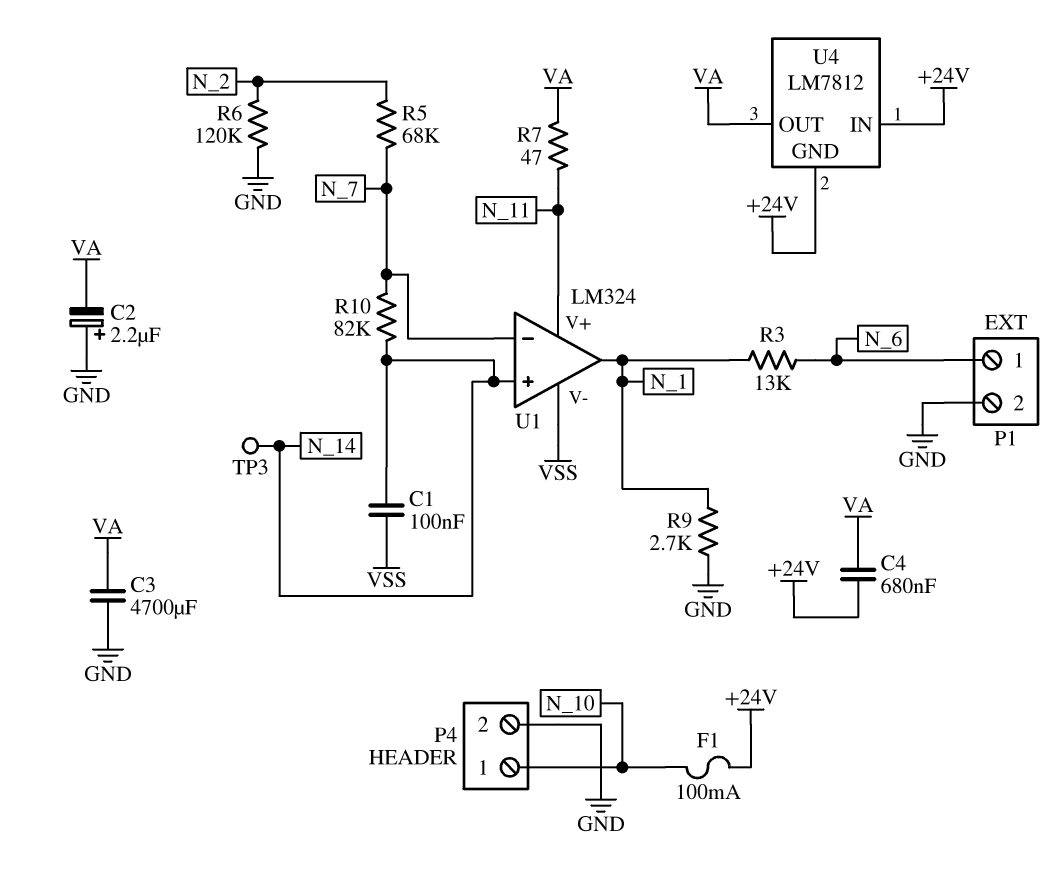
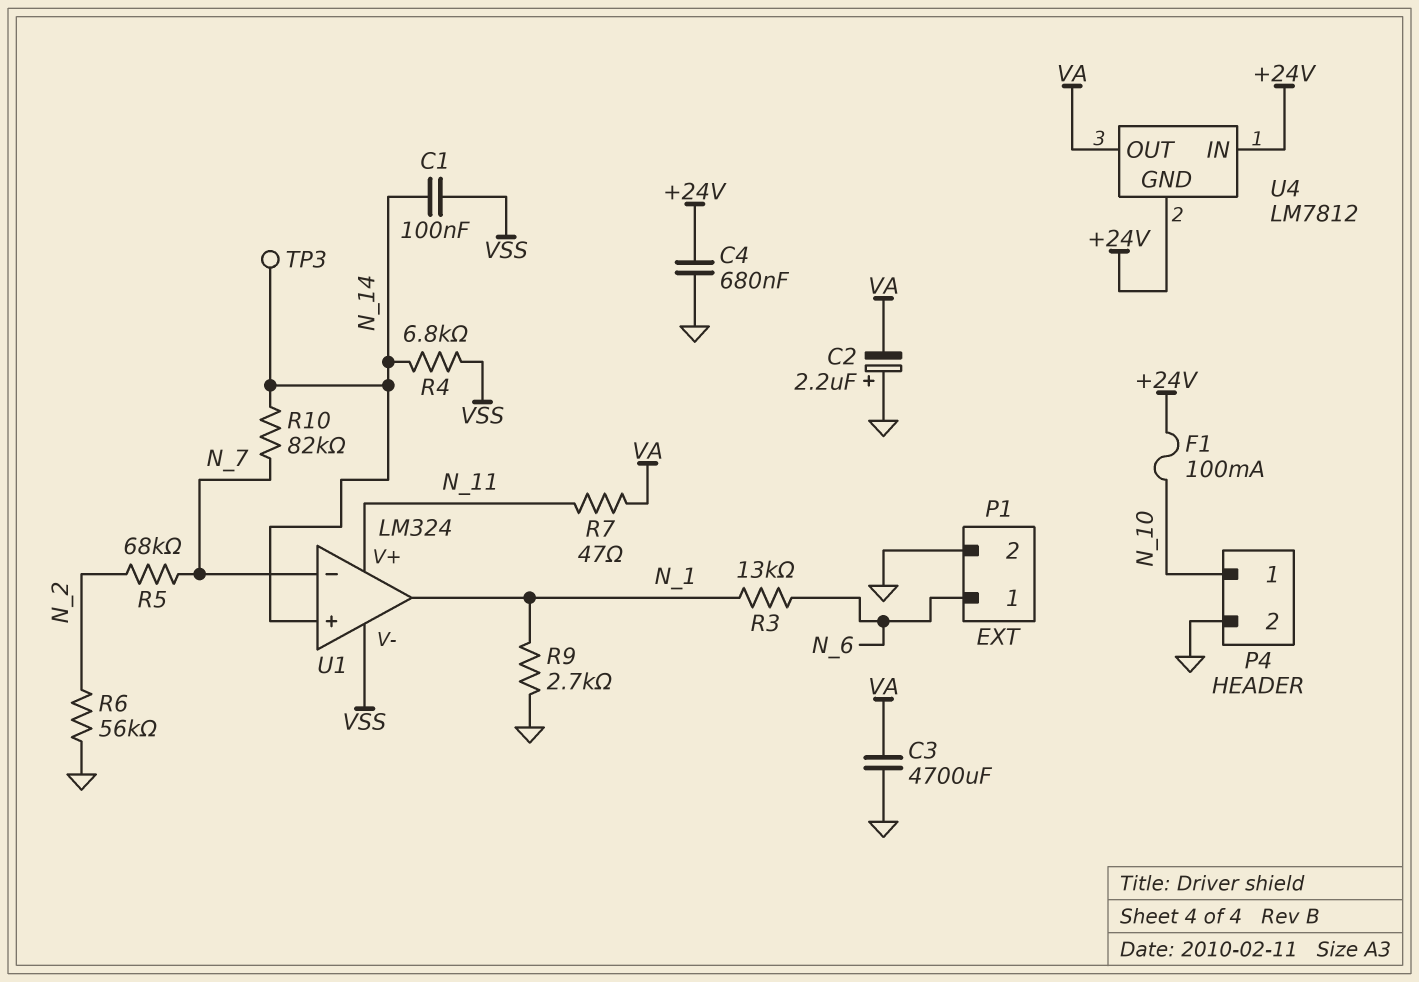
C4: 680nF (+24V, VA) -> 680nF (+24V, GND)
R4: none -> 6.8k (N_14, VSS)
R6: 120k (GND, N_2) -> 56k (GND, N_2)

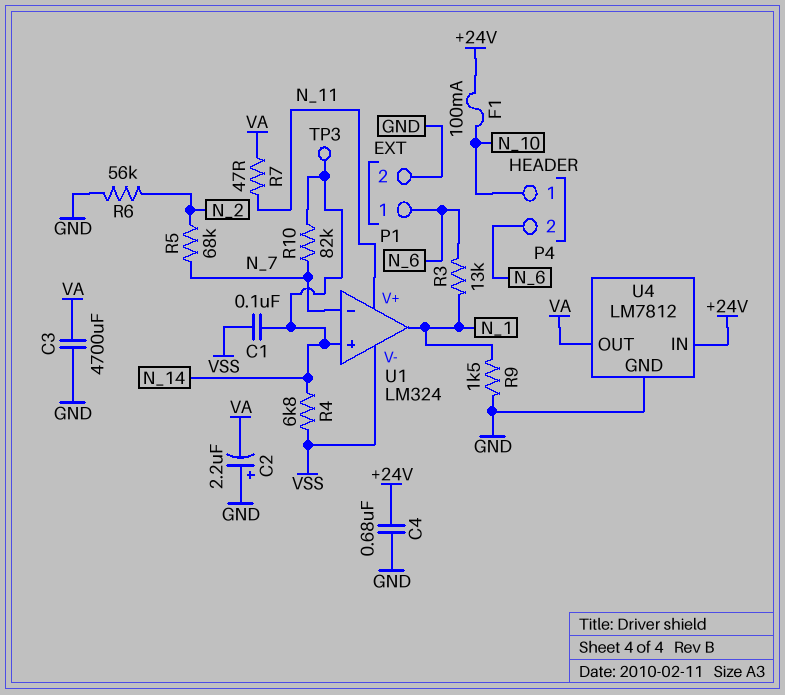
P4 pin 2: GND -> N_6
R9: 2.7k (GND, N_1) -> 1.5k (GND, N_1)
U4 pin GND: +24V -> GND

